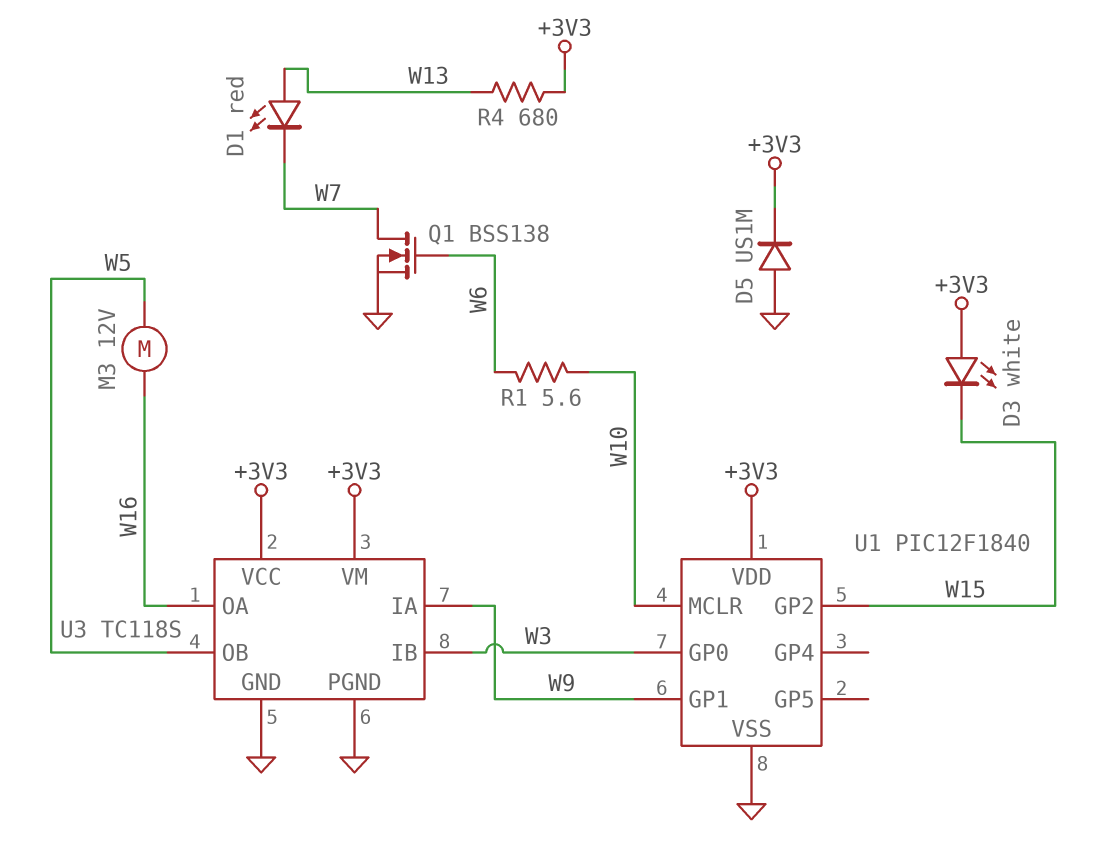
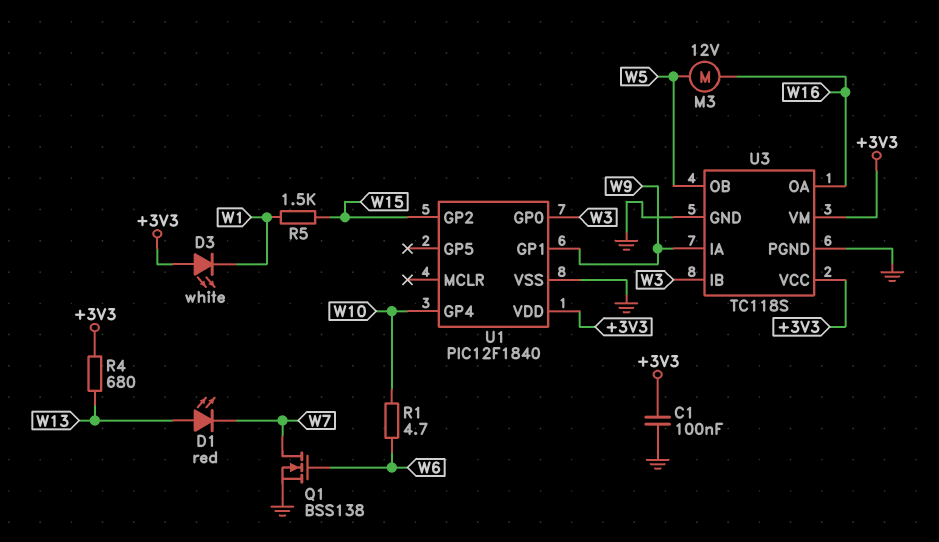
C1: none -> 100nF (+3V3, GND)
D3: LED white (A +3V3, K W15) -> LED white (A +3V3, K W1)
D5: diode US1M (A GND, K +3V3) -> none
R1: 5.6 (W6, W10) -> 4.7 (W6, W10)
R5: none -> 1.5k (W1, W15)
U1 pin GP4: none -> W10
U1 pin MCLR: W10 -> none

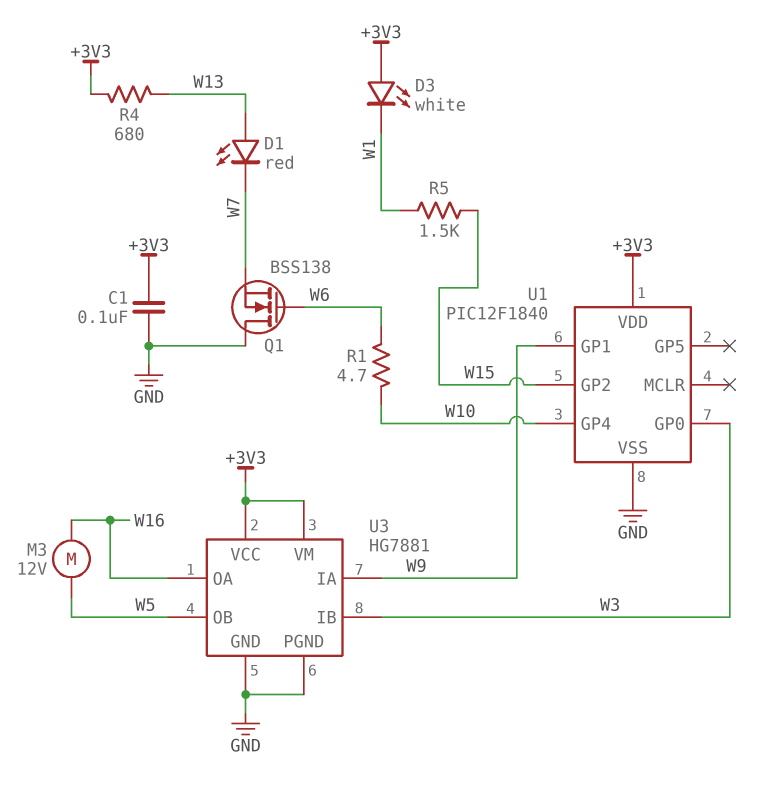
Q1: NMOS BSS138 (G W6, D W7, S GND) -> NMOS BSS138 (G W6, D GND, S W7)
U3: TC118S -> HG7881

